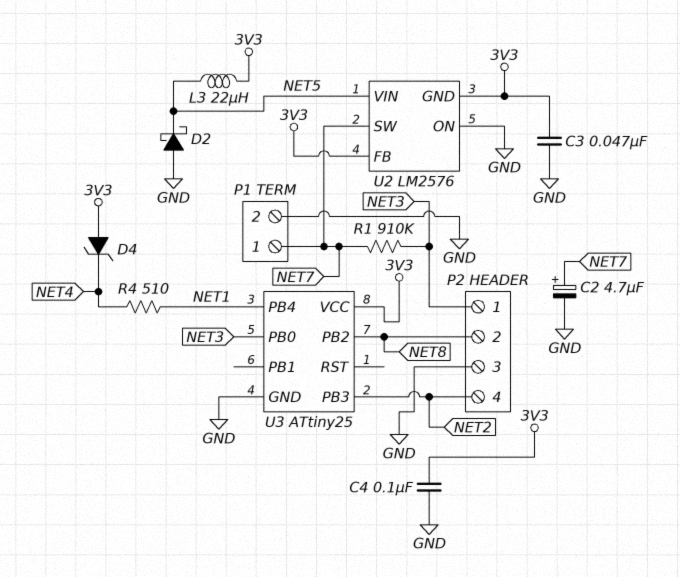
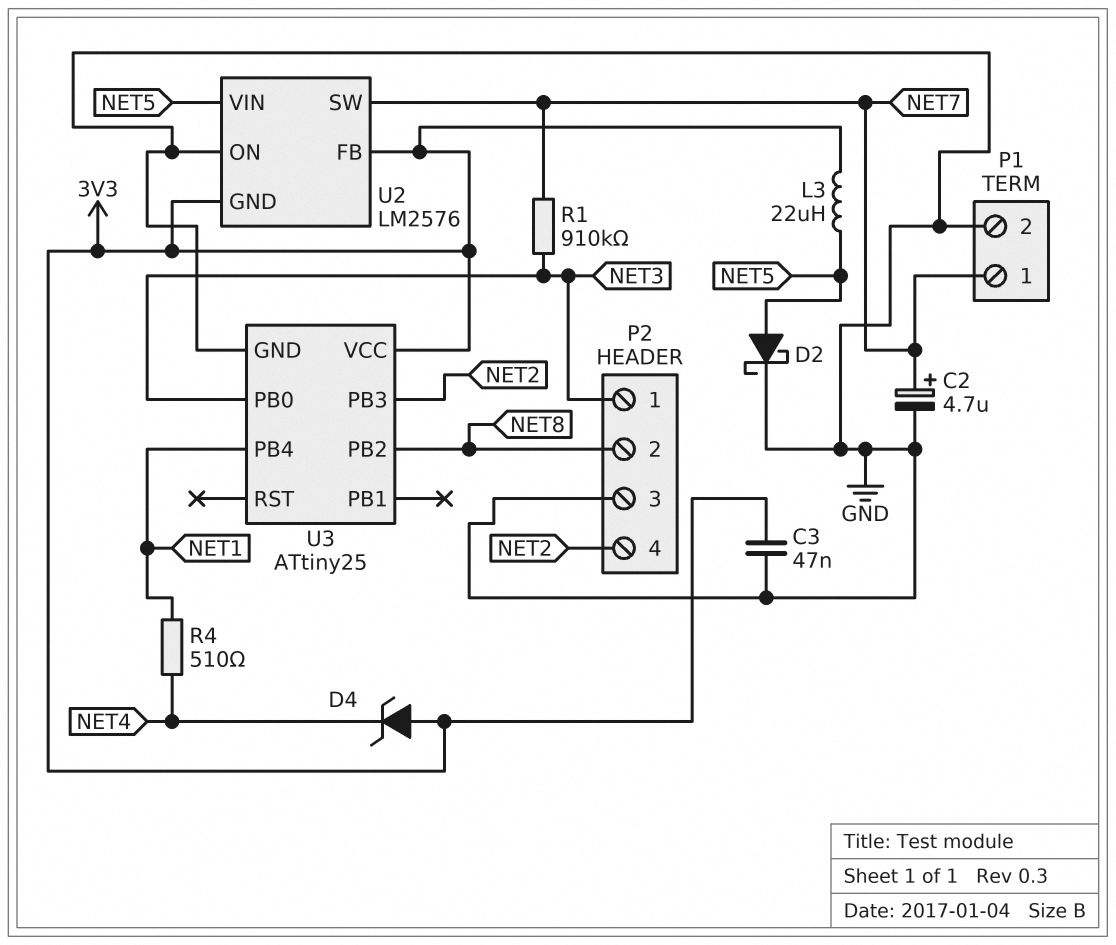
C4: 100nF (3V3, GND) -> none
D2: schottky (A GND, K NET5) -> schottky (A NET5, K GND)

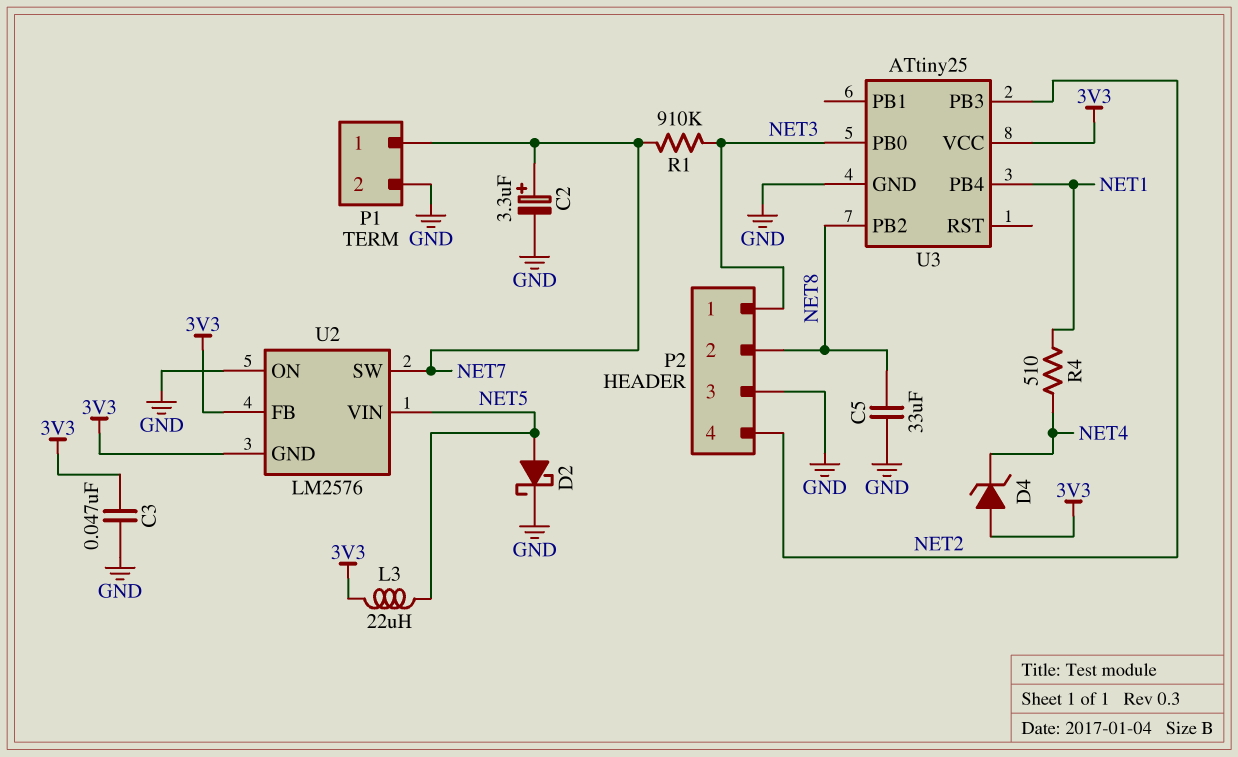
C2: 4.7uF (plus NET7, minus GND) -> 3.3uF (plus NET7, minus GND)
C5: none -> 33uF (GND, NET8)

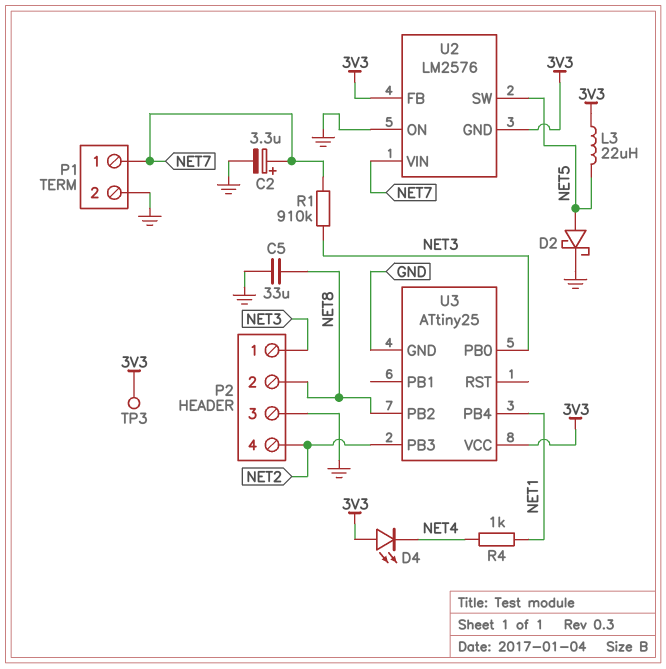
C3: 47nF (3V3, GND) -> none
D4: zener (A 3V3, K NET4) -> LED (A 3V3, K NET4)
R4: 510 (NET1, NET4) -> 1k (NET1, NET4)
TP3: none -> test point (3V3)
U2 pin SW: NET7 -> NET5
U2 pin VIN: NET5 -> NET7

